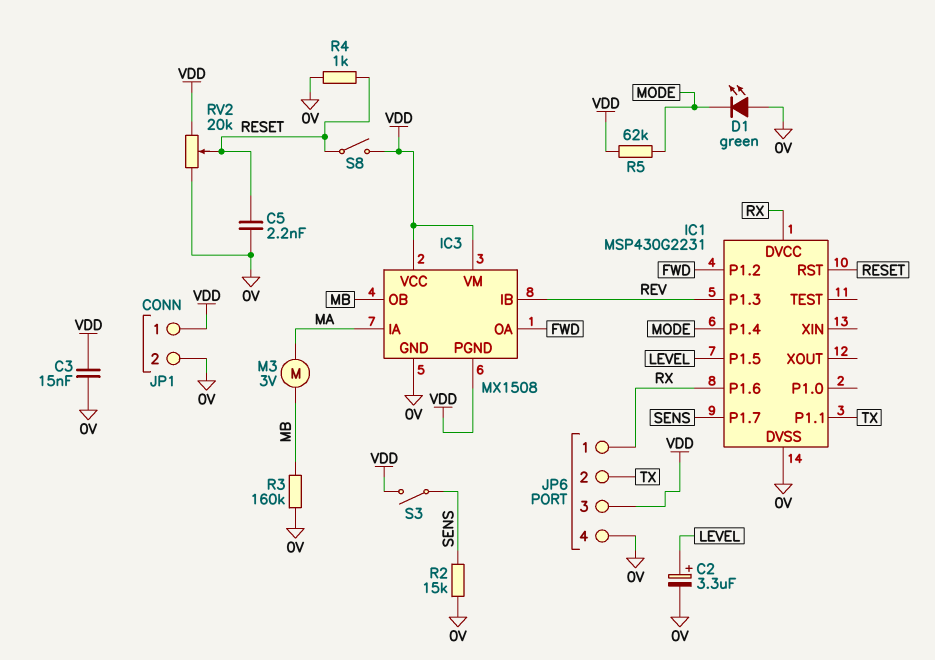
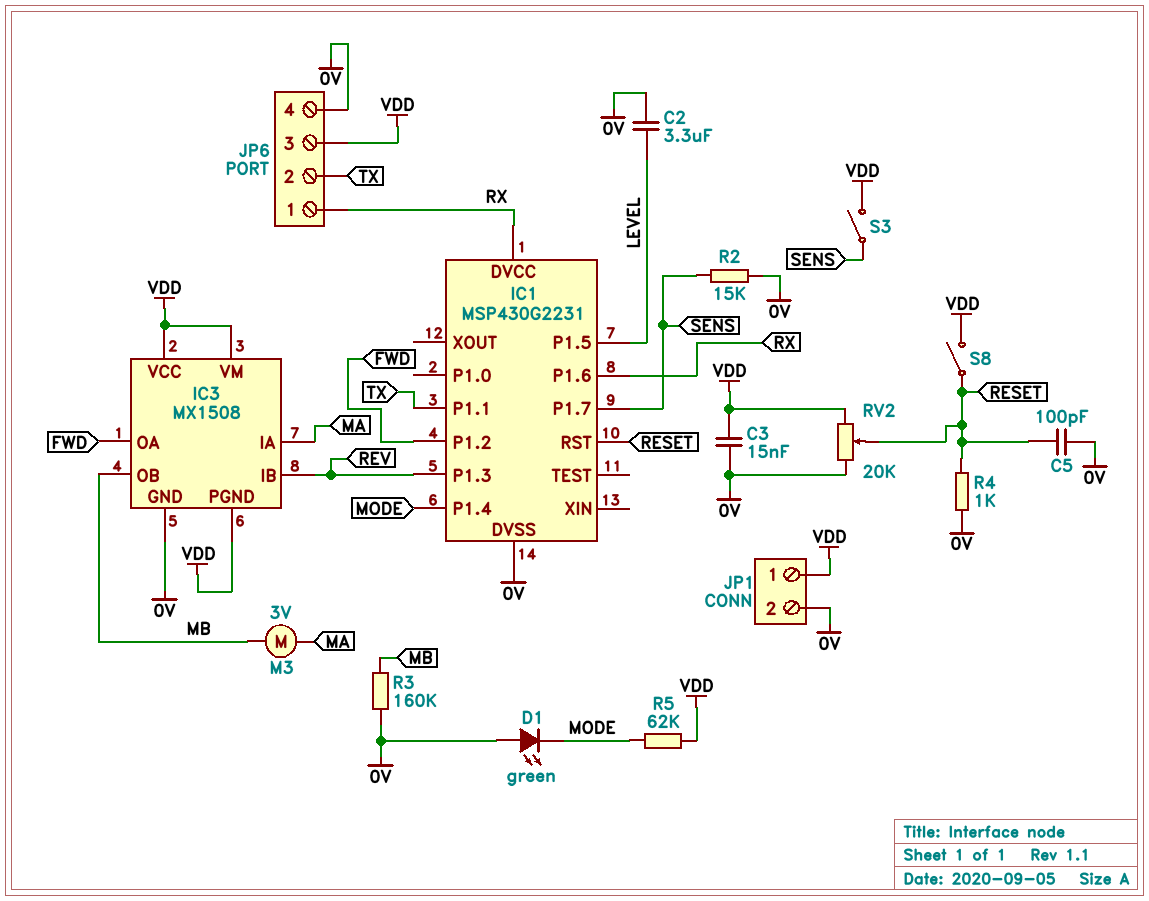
C2: 3.3uF (plus LEVEL, minus 0V) -> 3.3uF (0V, LEVEL)
C5: 2.2nF (0V, RESET) -> 100pF (0V, RESET)

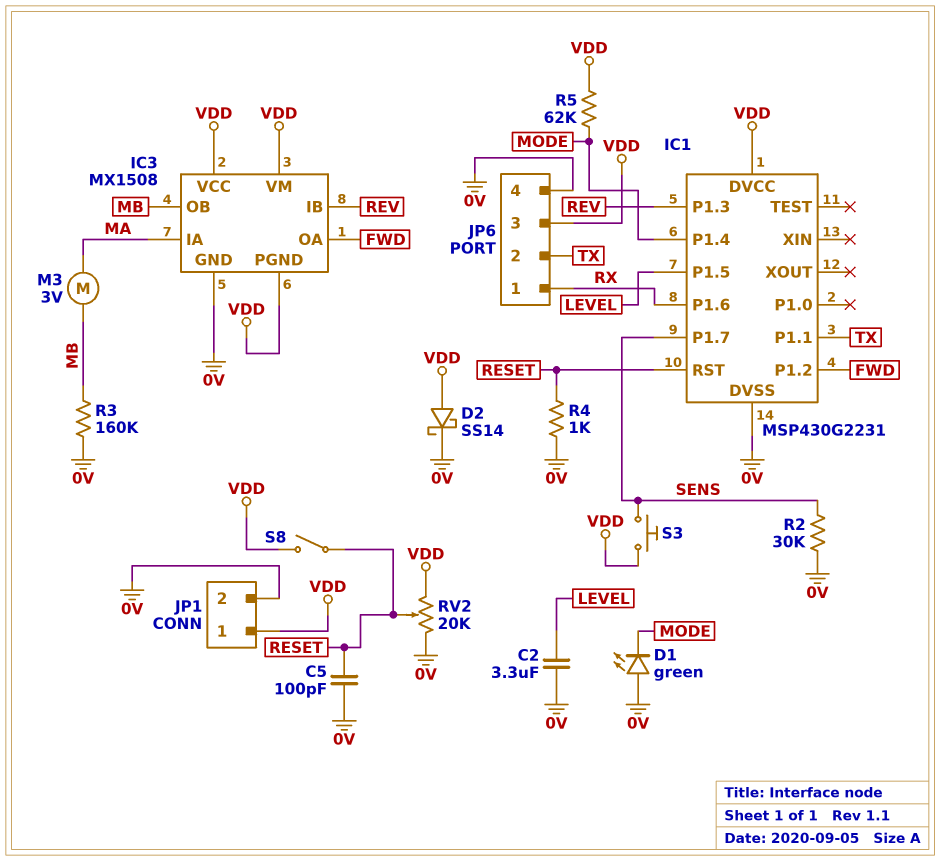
C3: 15nF (0V, VDD) -> none
D2: none -> schottky SS14 (A VDD, K 0V)
IC1 pin DVCC: RX -> VDD
R2: 15k (0V, SENS) -> 30k (0V, SENS)
S3: switch (SENS, VDD) -> button (SENS, VDD)

